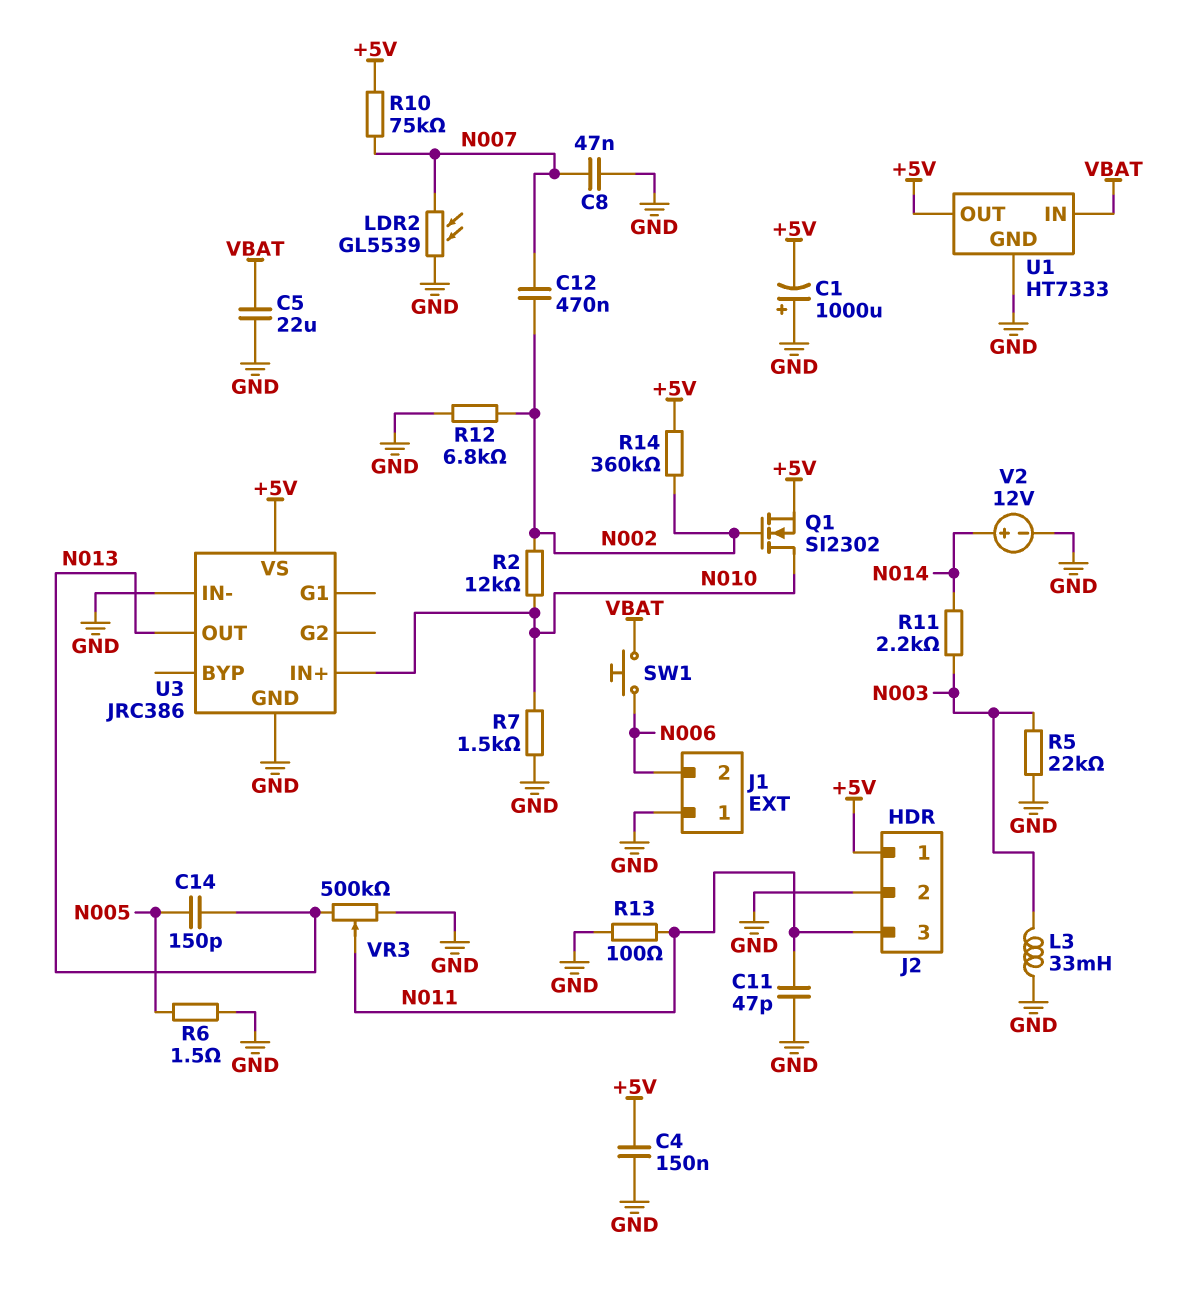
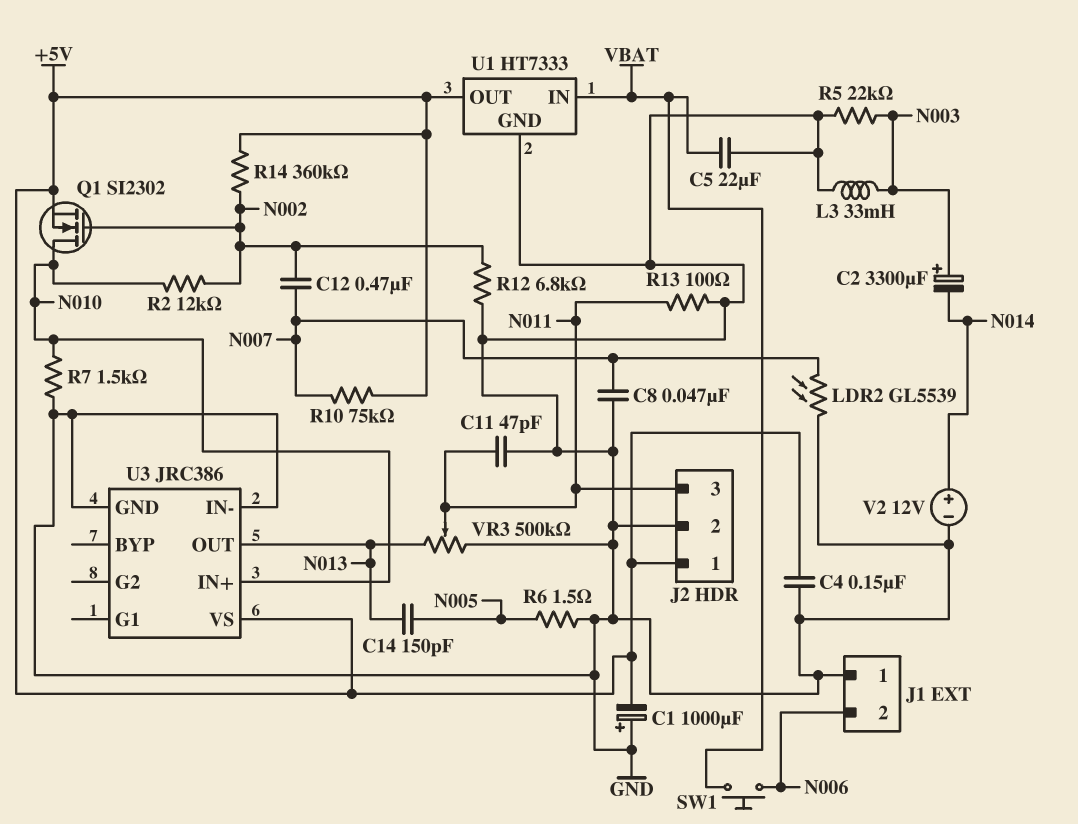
C2: none -> 3300uF (plus N003, minus N014)
R11: 2.2k (N003, N014) -> none

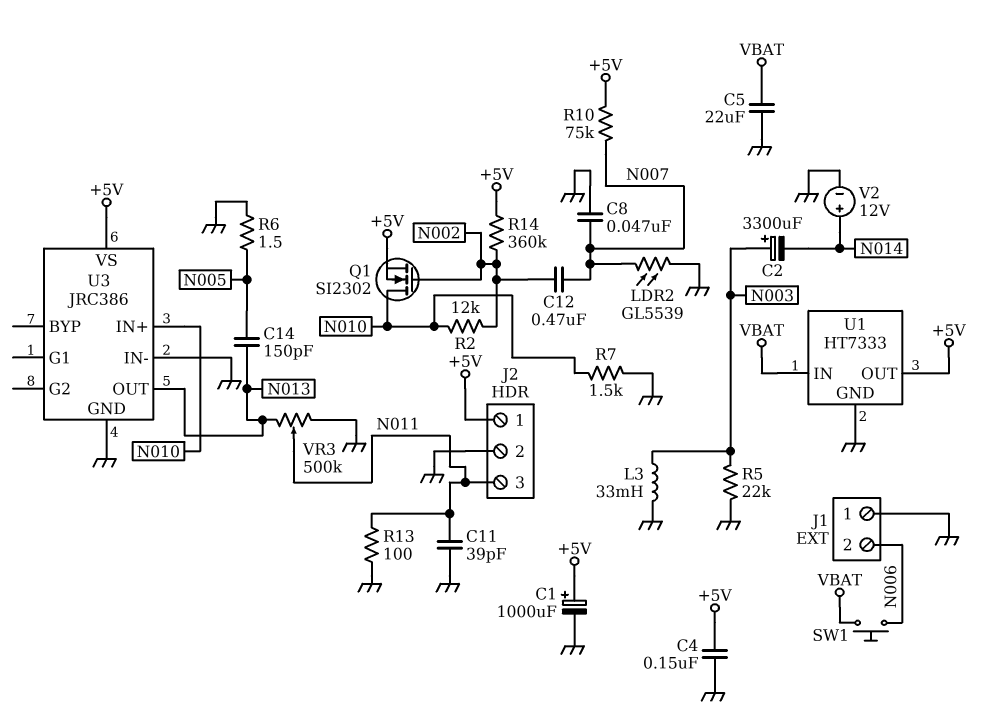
C1: 1000uF (plus GND, minus +5V) -> 1000uF (plus +5V, minus GND)
C11: 47pF (GND, N011) -> 39pF (GND, N011)
R12: 6.8k (GND, N002) -> none

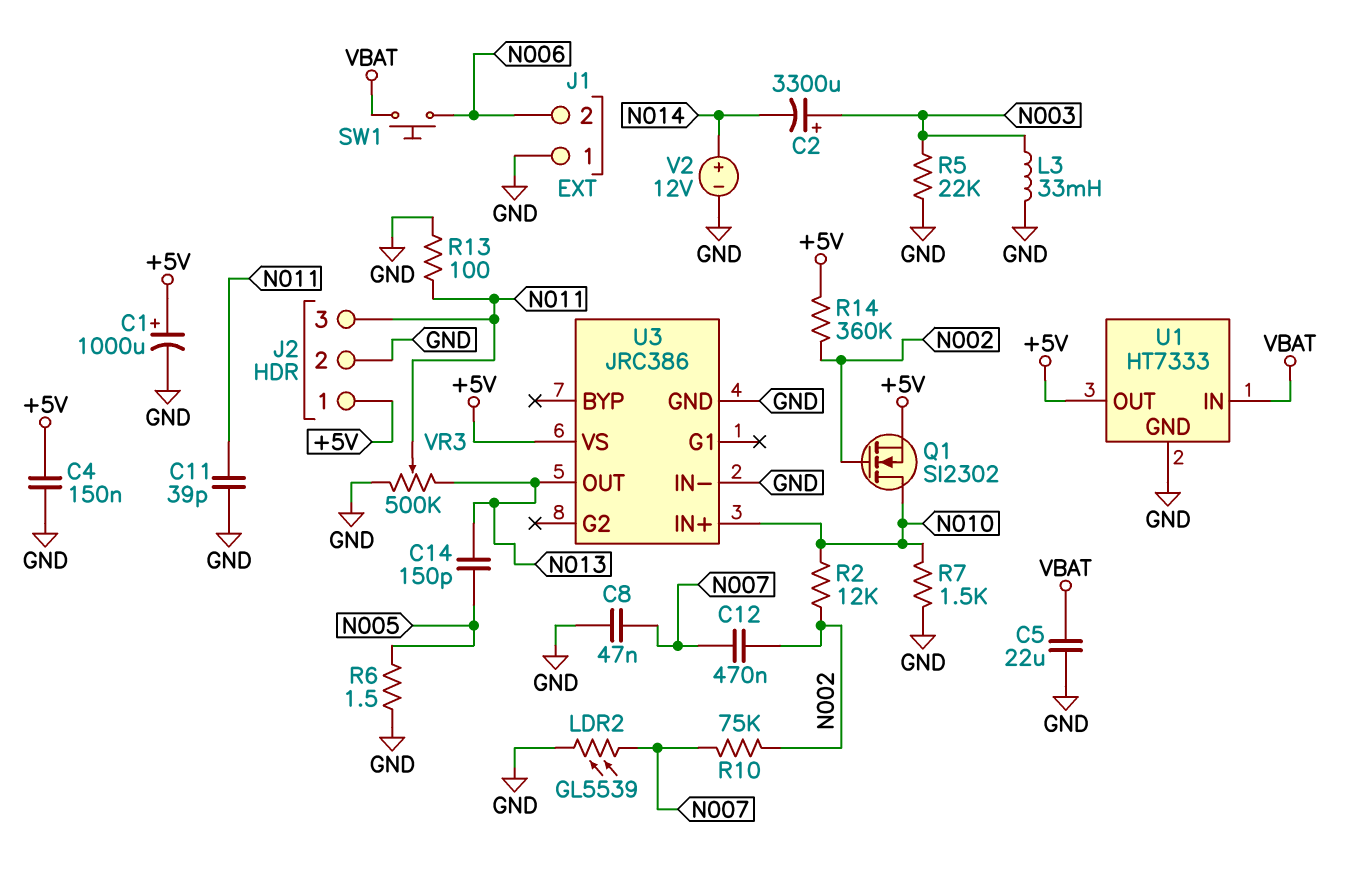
R10: 75k (+5V, N007) -> 75k (N002, N007)

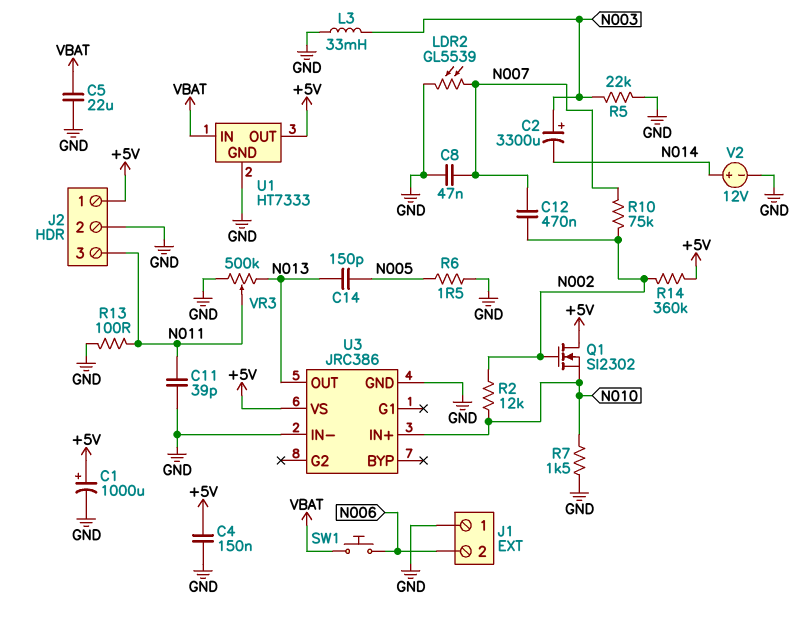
Q1: NMOS SI2302 (G N002, D N010, S +5V) -> NMOS SI2302 (G N002, D +5V, S N010)

